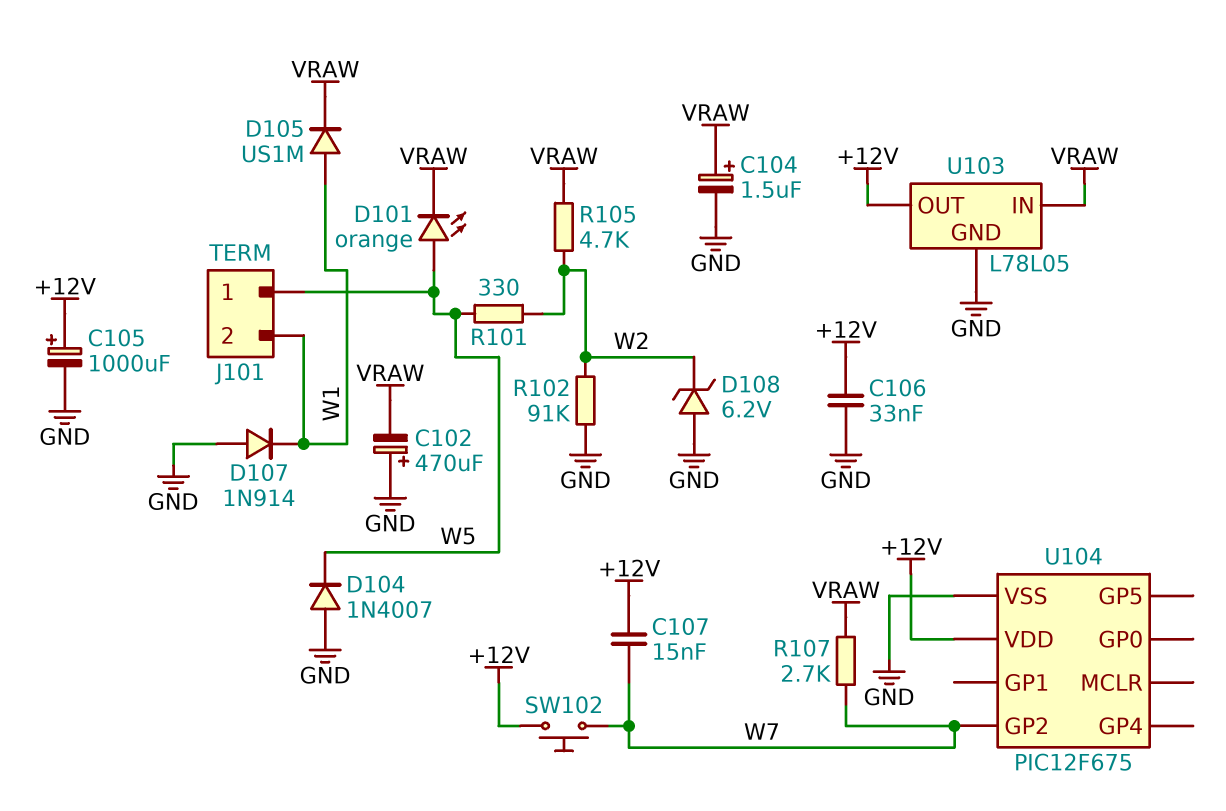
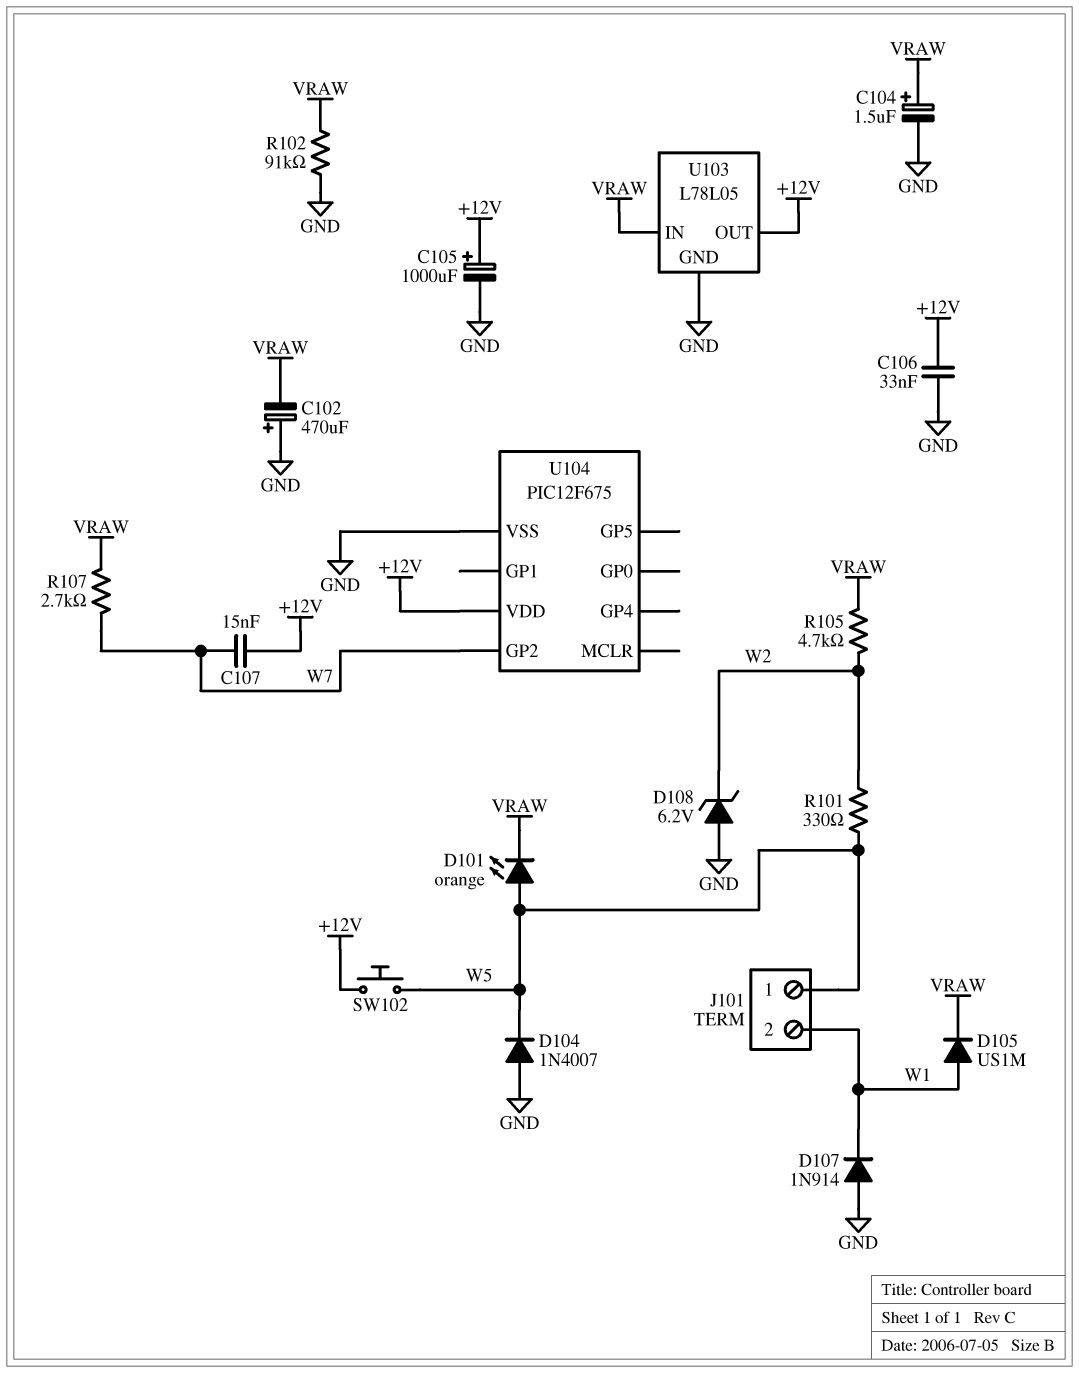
R102: 91k (GND, W2) -> 91k (GND, VRAW)
SW102: button (+12V, W7) -> button (+12V, W5)

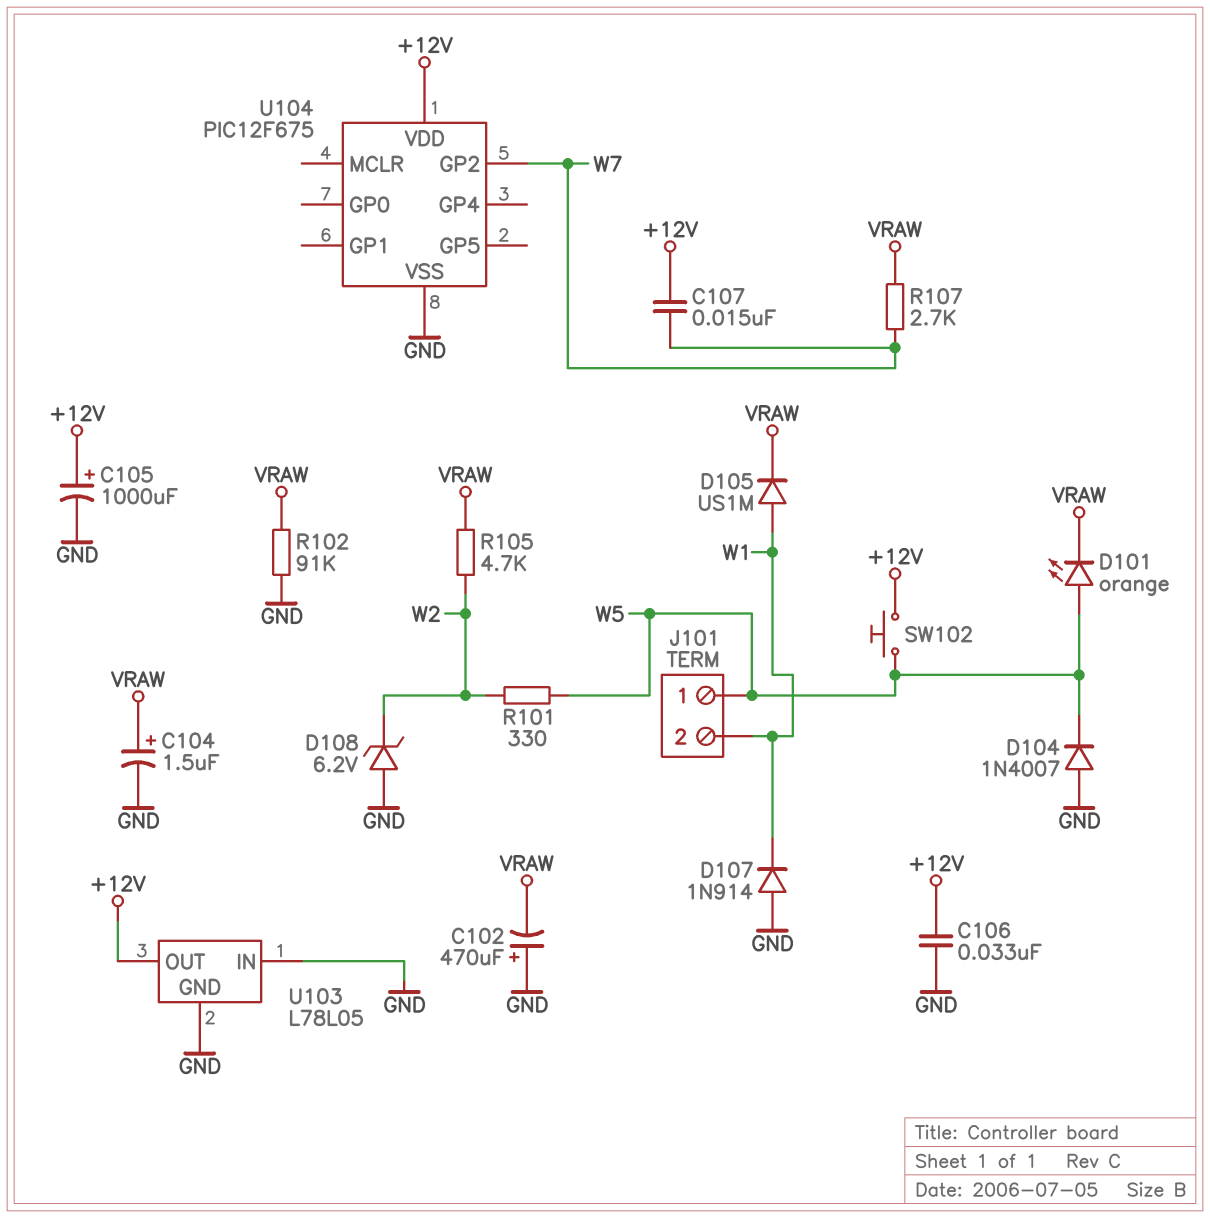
U103 pin IN: VRAW -> GND

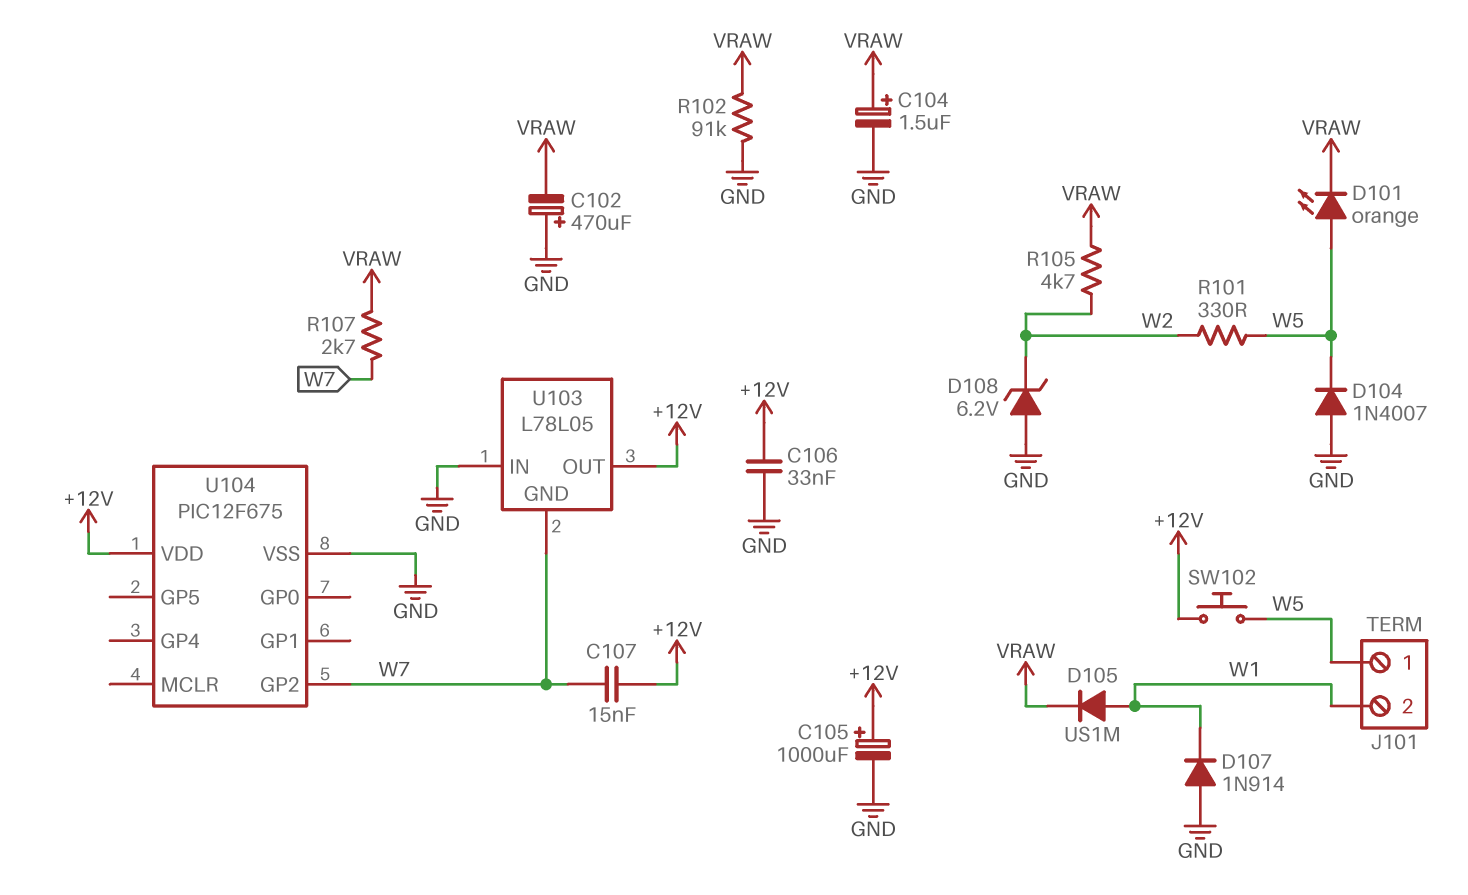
U103 pin GND: GND -> W7

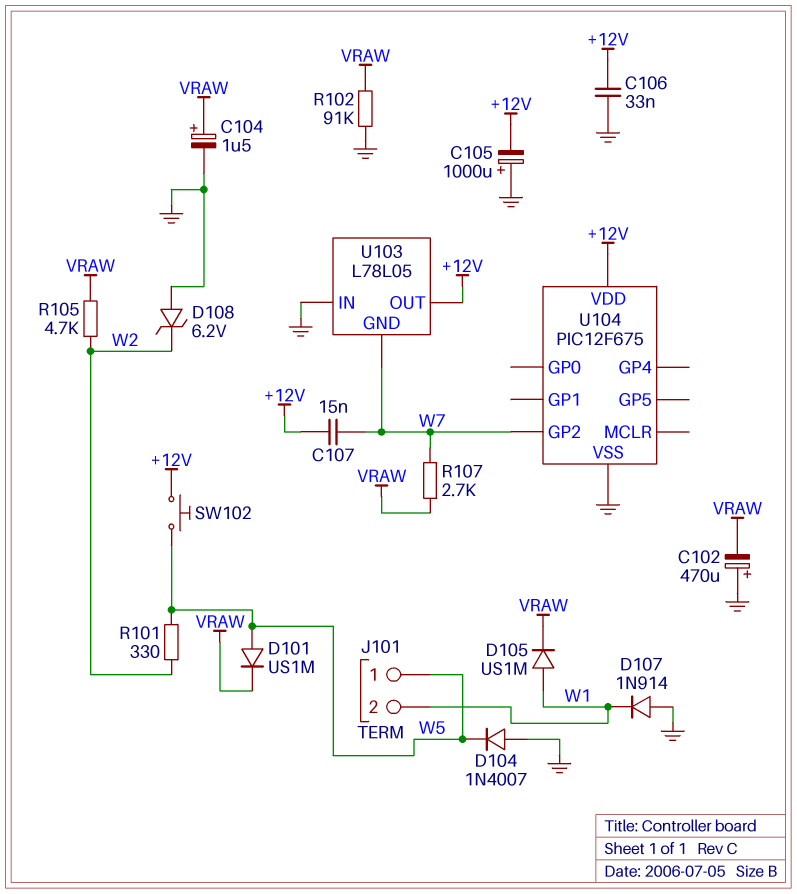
C105: 1000uF (plus +12V, minus GND) -> 1000uF (plus GND, minus +12V)
D101: LED orange (A W5, K VRAW) -> diode US1M (A W5, K VRAW)

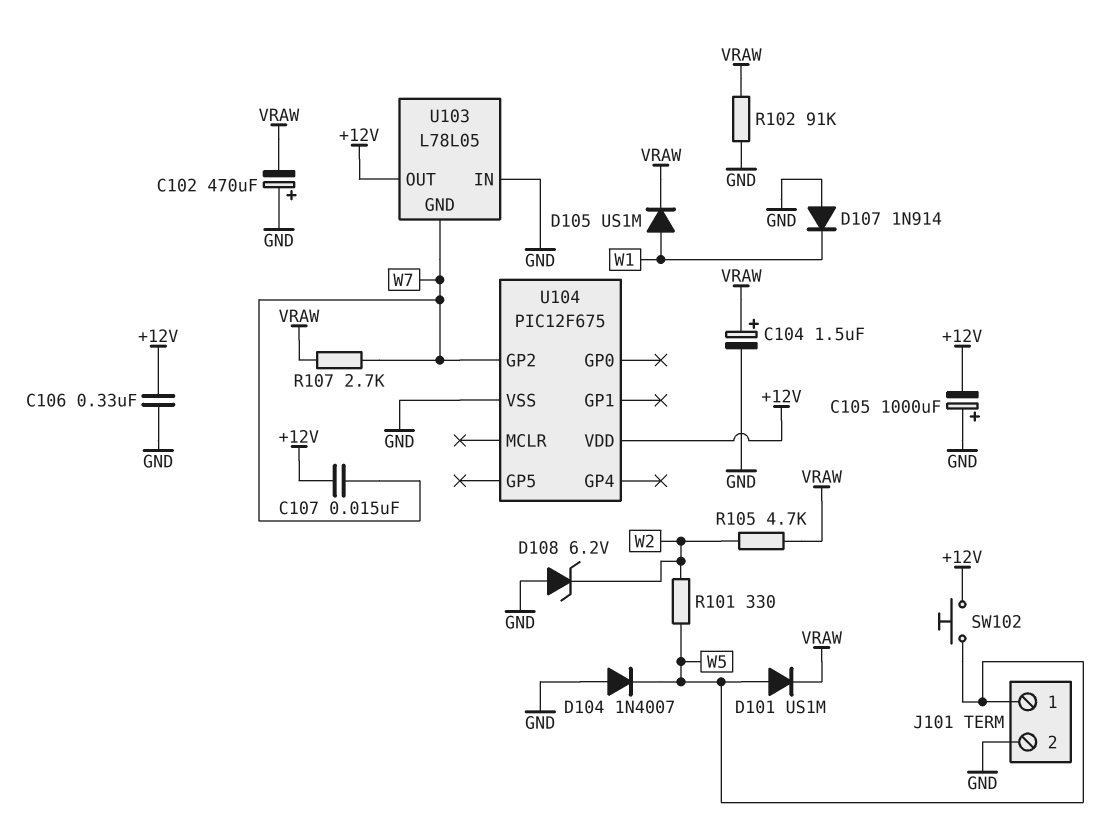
C106: 33nF (+12V, GND) -> 330nF (+12V, GND)
J101 pin 2: W1 -> GND

